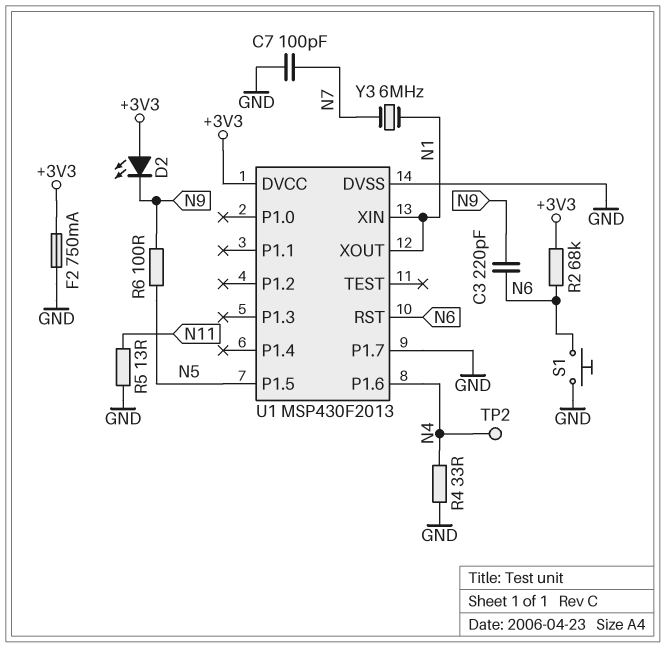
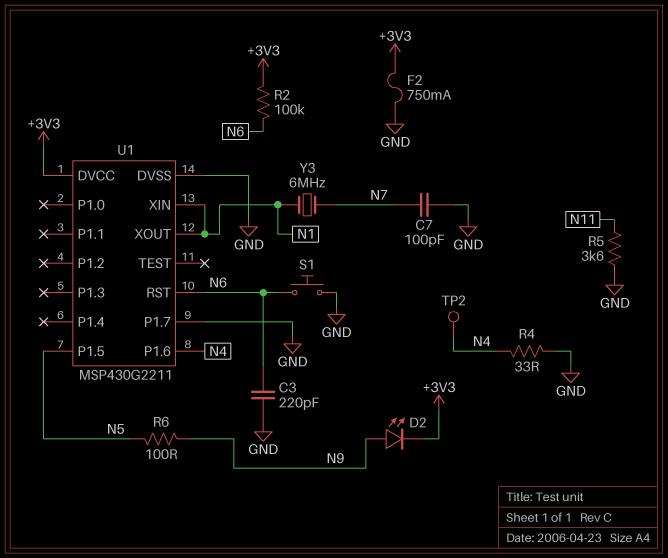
C3: 220pF (N6, N9) -> 220pF (GND, N6)
D2: LED (A +3V3, K N9) -> LED (A N9, K +3V3)
R2: 68k (+3V3, N6) -> 100k (+3V3, N6)
R5: 13 (GND, N11) -> 3.6k (GND, N11)
U1: MSP430F2013 -> MSP430G2211

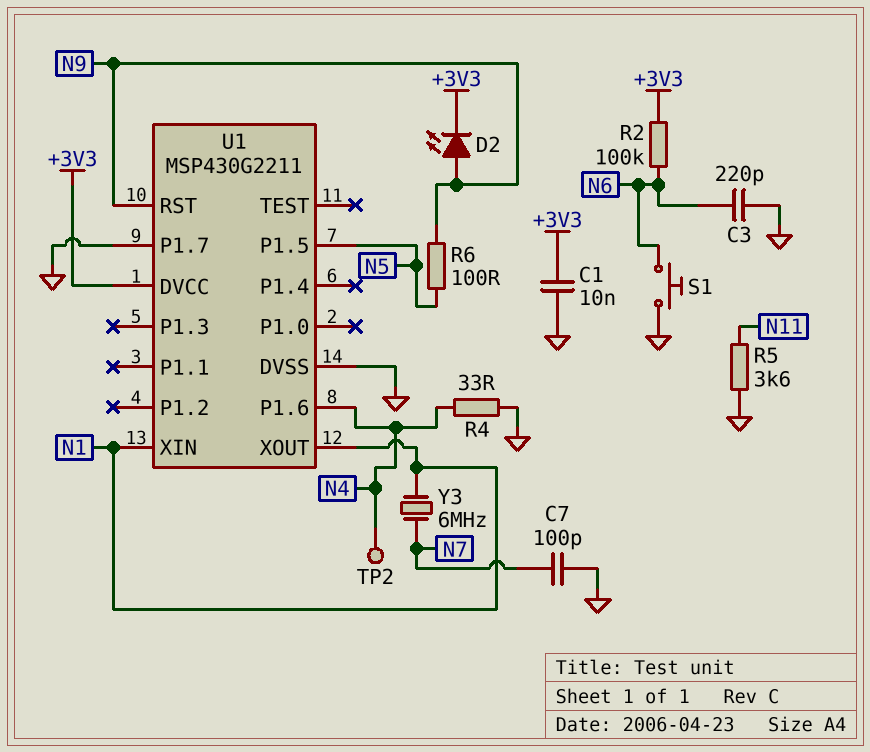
C1: none -> 10nF (+3V3, GND)
F2: 750mA (+3V3, GND) -> none
U1 pin RST: N6 -> N9

